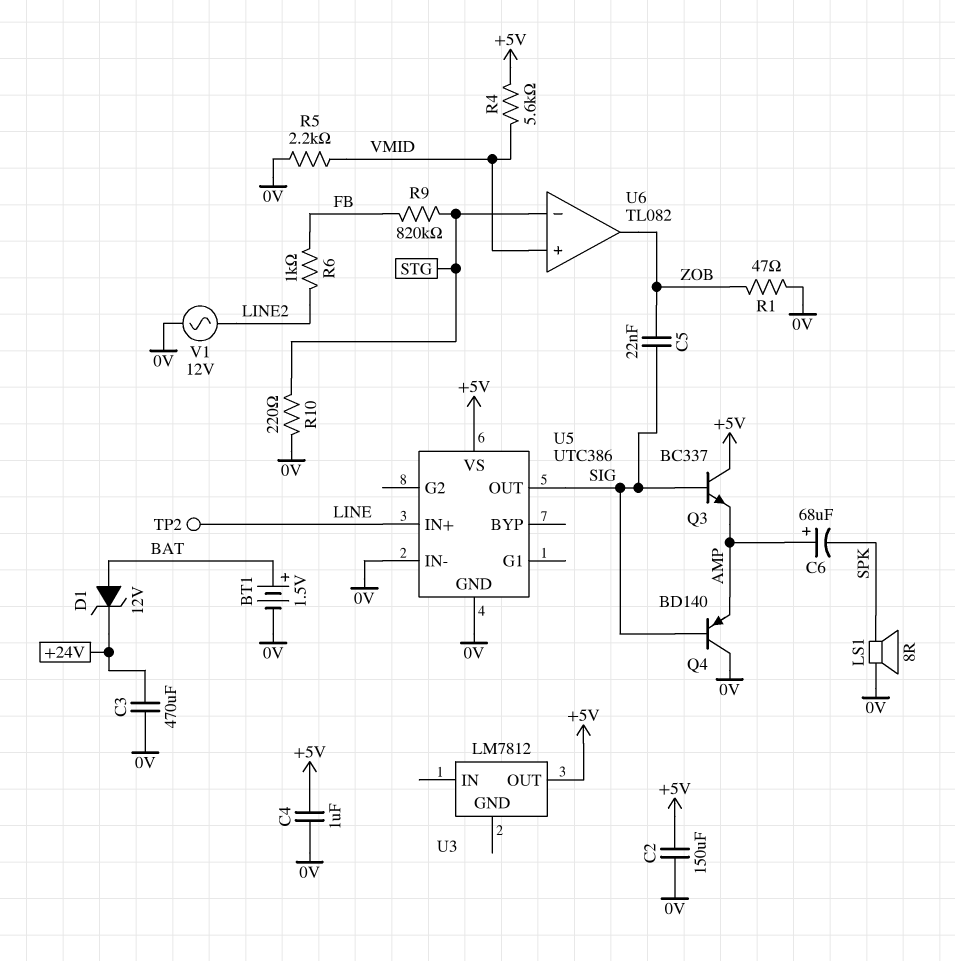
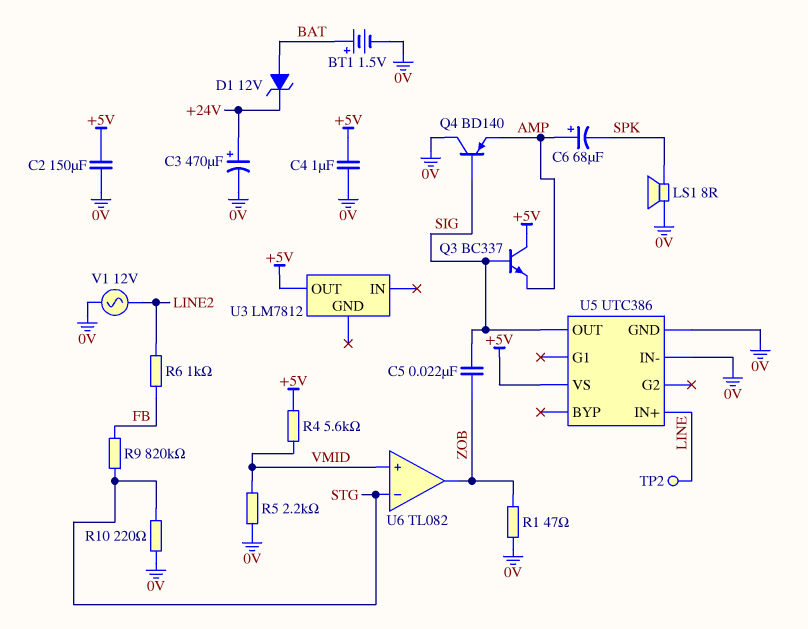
C3: 470uF (+24V, 0V) -> 470uF (plus +24V, minus 0V)

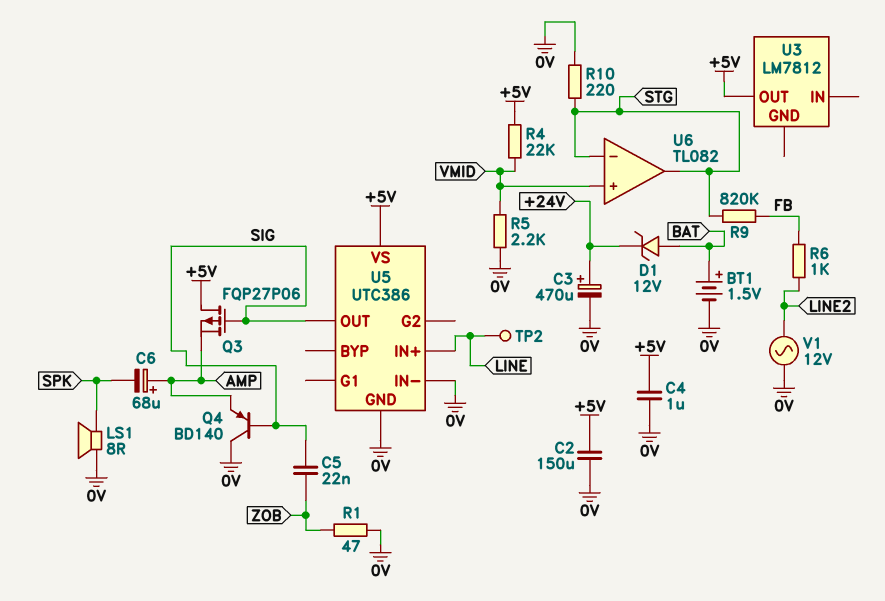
Q3: NPN BC337 (B SIG, C +5V, E AMP) -> PMOS FQP27P06 (G SIG, D +5V, S AMP)
R4: 5.6k (+5V, VMID) -> 22k (+5V, VMID)
U6 pin out: ZOB -> STG

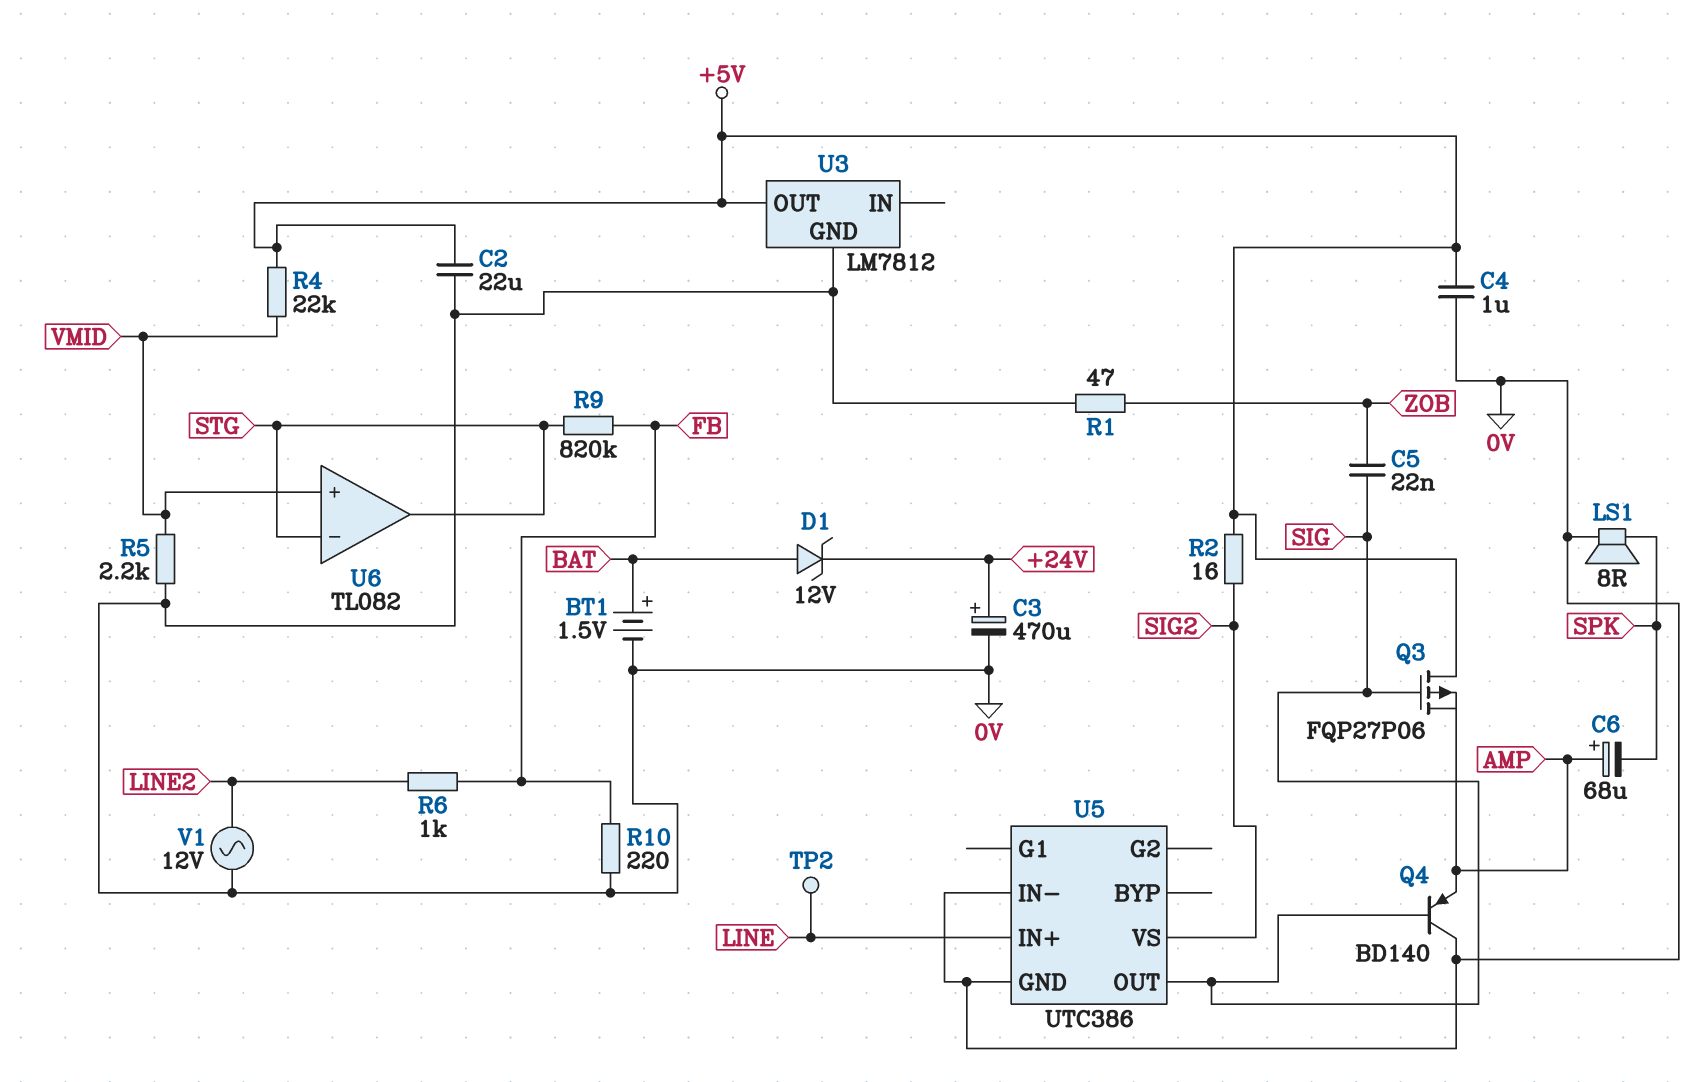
C2: 150uF (+5V, 0V) -> 22uF (+5V, 0V)
R2: none -> 16 (+5V, SIG2)
R10: 220 (0V, STG) -> 220 (0V, FB)
U3 pin GND: none -> 0V
U5 pin VS: +5V -> SIG2

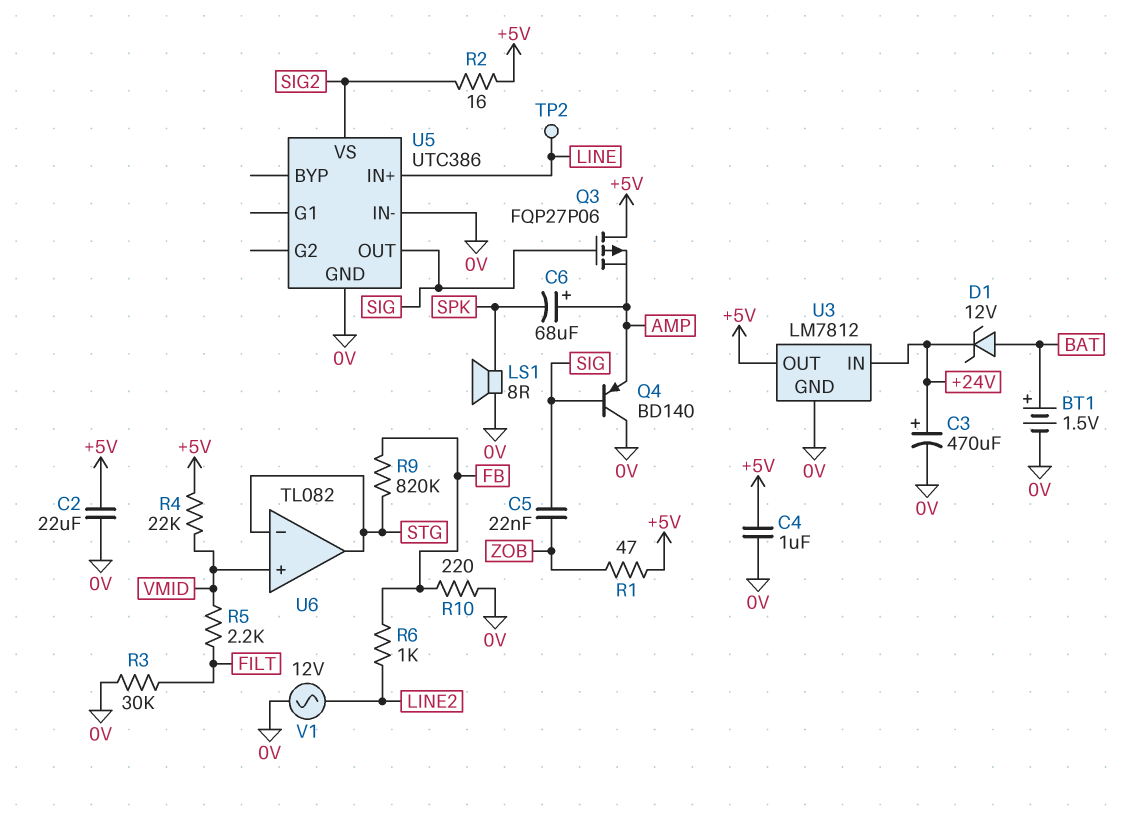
R1: 47 (0V, ZOB) -> 47 (+5V, ZOB)
R3: none -> 30k (0V, FILT)
R5: 2.2k (0V, VMID) -> 2.2k (FILT, VMID)
U3 pin IN: none -> +24V

